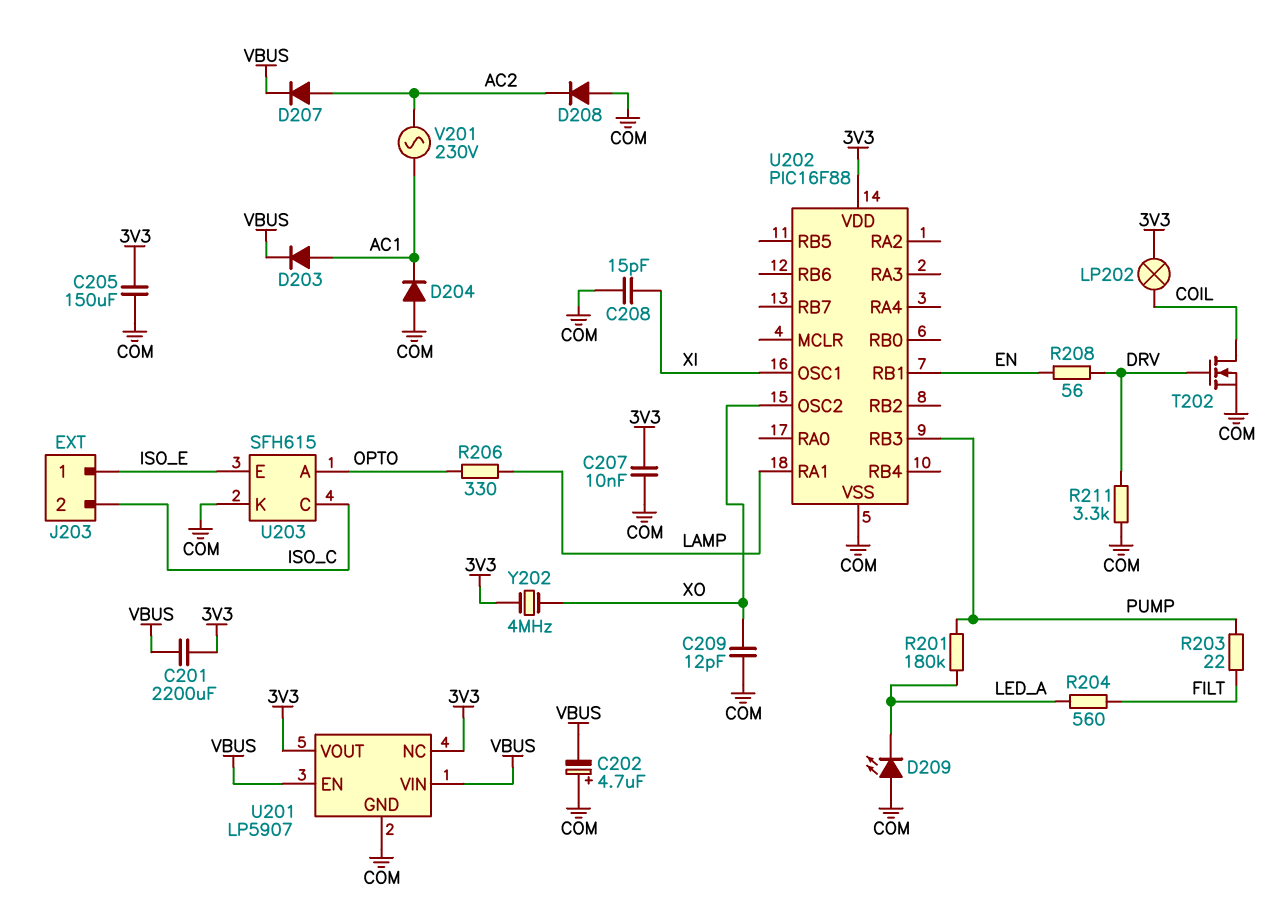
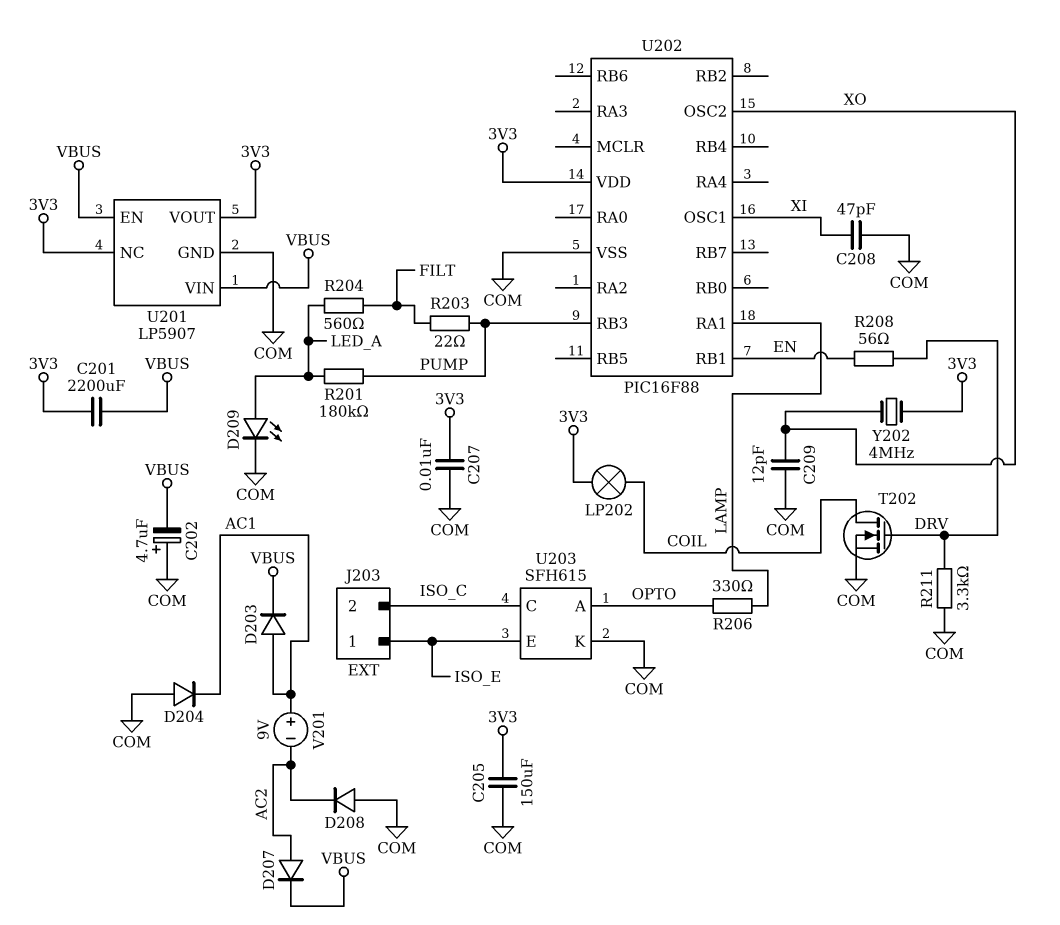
C208: 15pF (COM, XI) -> 47pF (COM, XI)
D209: LED (A COM, K LED_A) -> LED (A LED_A, K COM)
V201: AC 230V (AC1, AC2) -> 9V (plus AC1, minus AC2)

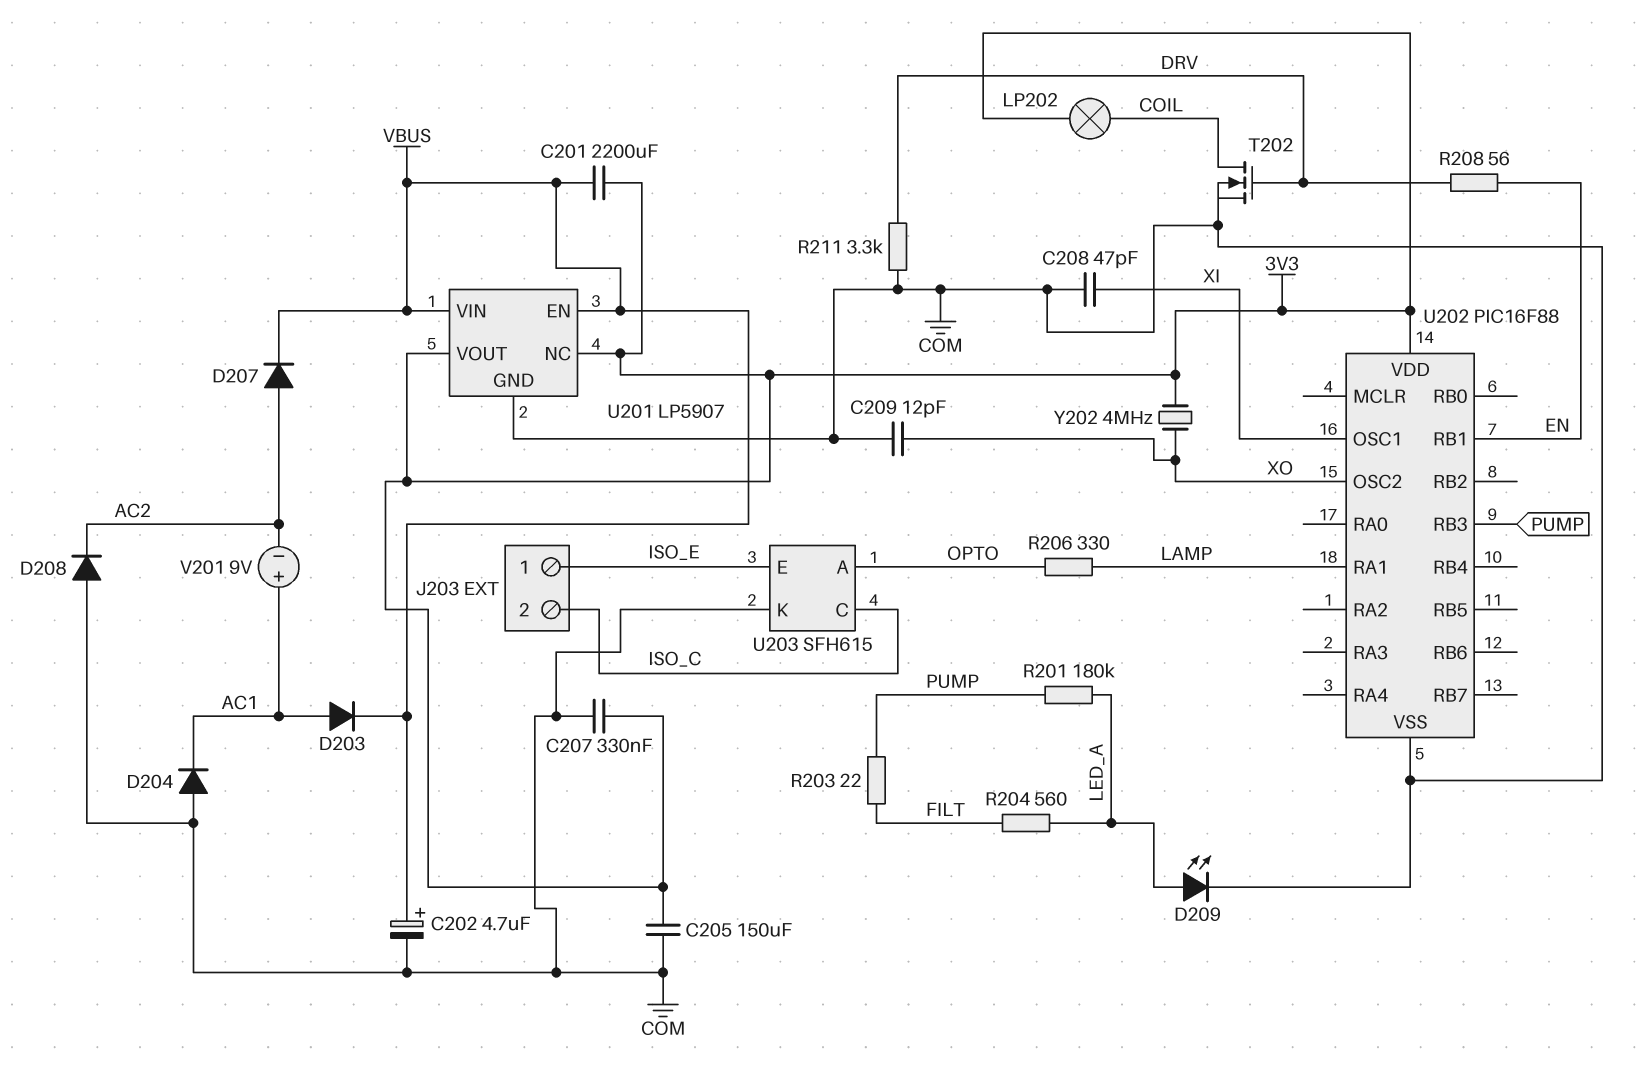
C202: 4.7uF (plus COM, minus VBUS) -> 4.7uF (plus VBUS, minus COM)
C207: 10nF (3V3, COM) -> 330nF (3V3, COM)

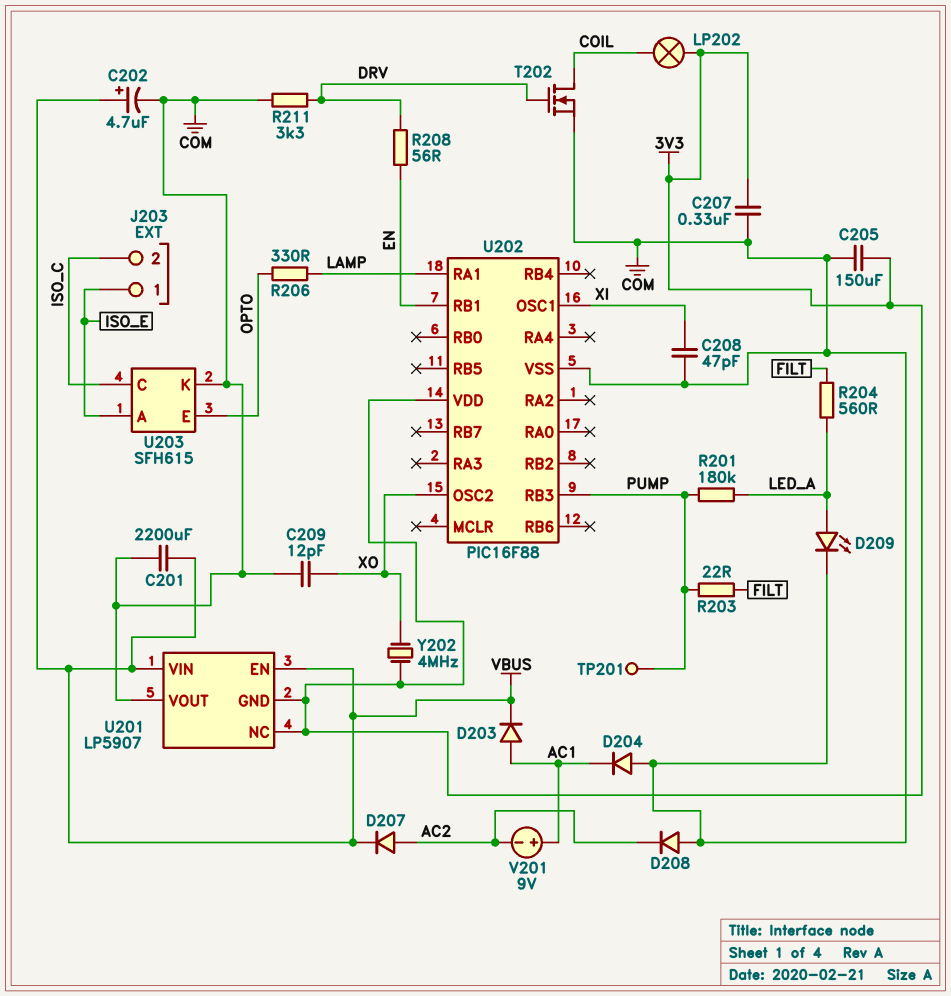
C201: 2200uF (3V3, VBUS) -> 2200uF (COM, VBUS)
TP201: none -> test point (PUMP)
U201 pin GND: COM -> 3V3
U201 pin VOUT: 3V3 -> COM
U203 pin A: OPTO -> ISO_E
U203 pin E: ISO_E -> OPTO

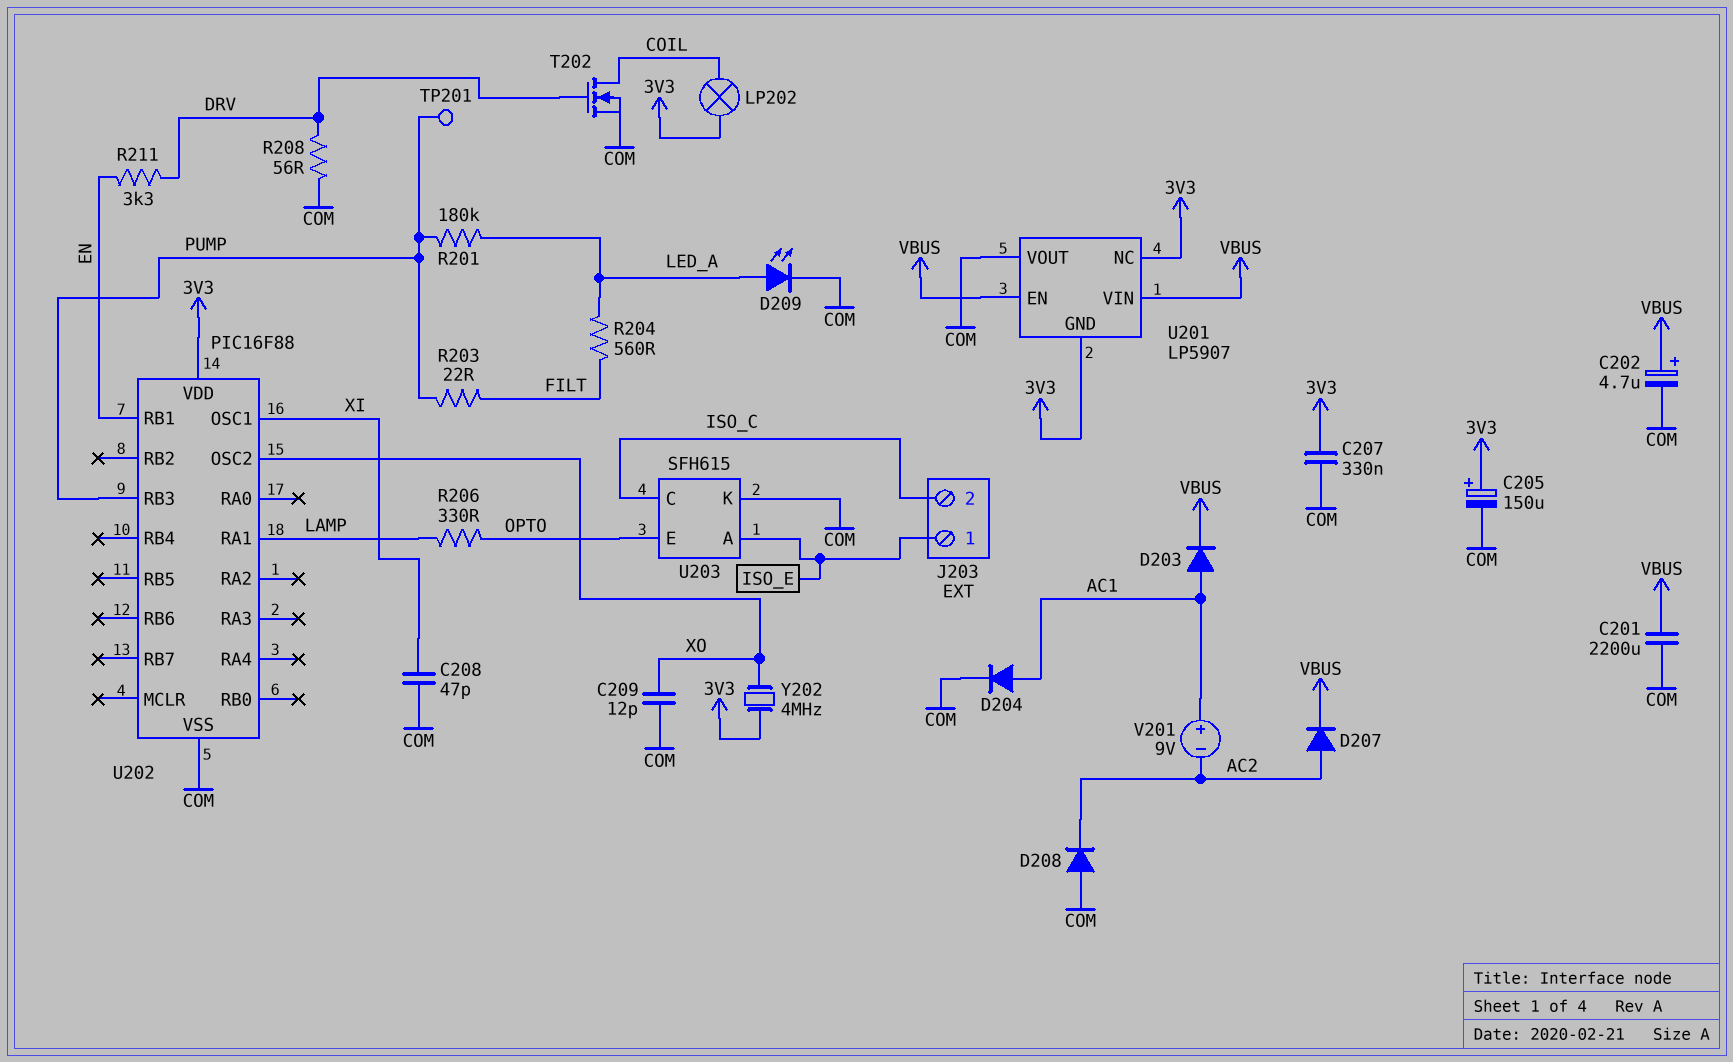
C205: 150uF (3V3, COM) -> 150uF (plus 3V3, minus COM)
D204: diode (A COM, K AC1) -> diode (A AC1, K COM)
R208: 56 (DRV, EN) -> 56 (COM, DRV)
R211: 3.3k (COM, DRV) -> 3.3k (DRV, EN)

